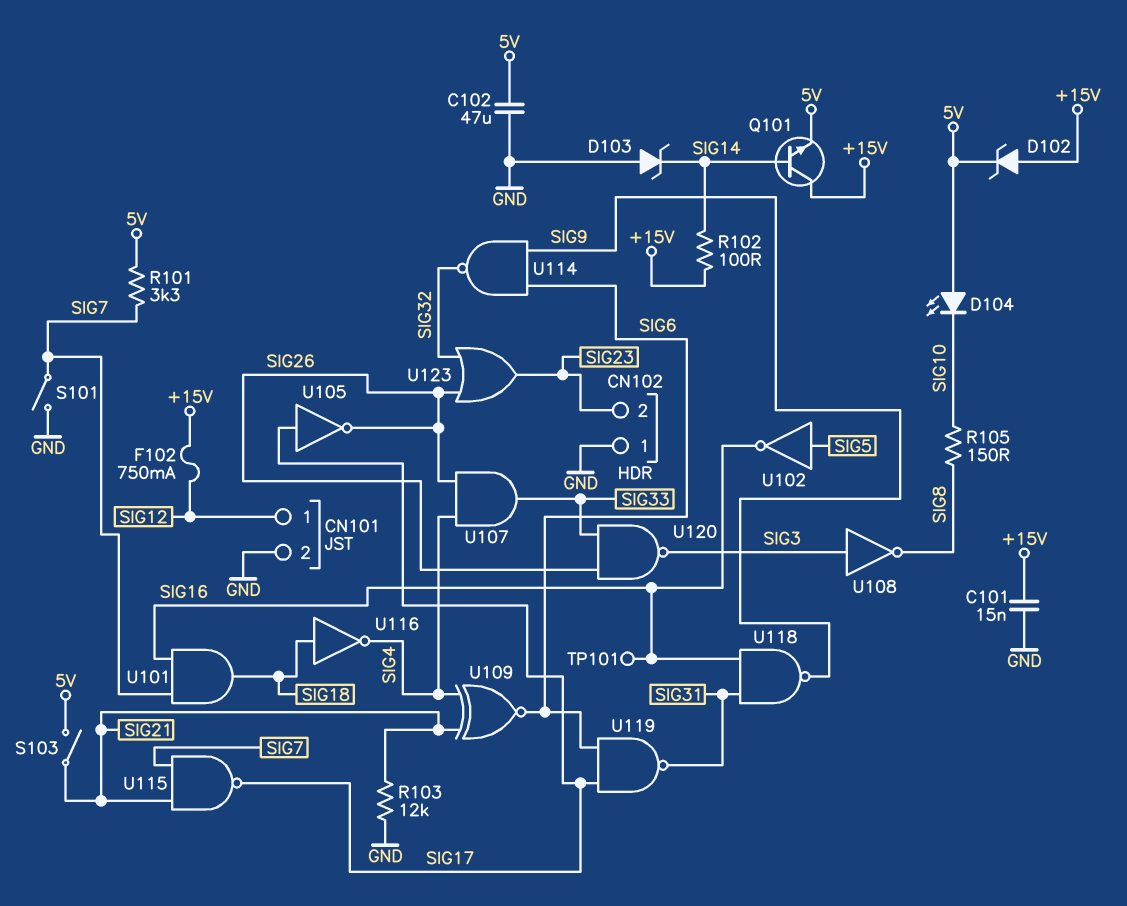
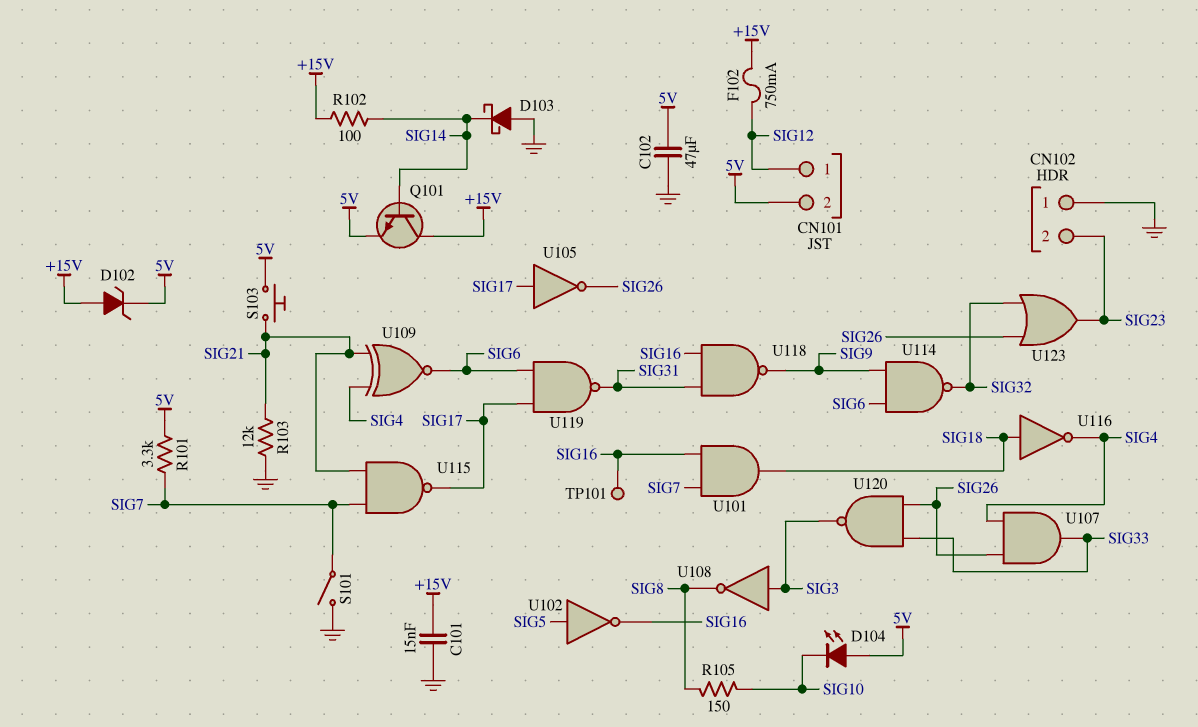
CN101 pin 2: GND -> 5V
D103: zener (A GND, K SIG14) -> schottky (A GND, K SIG14)
S103: switch (5V, SIG21) -> button (5V, SIG21)

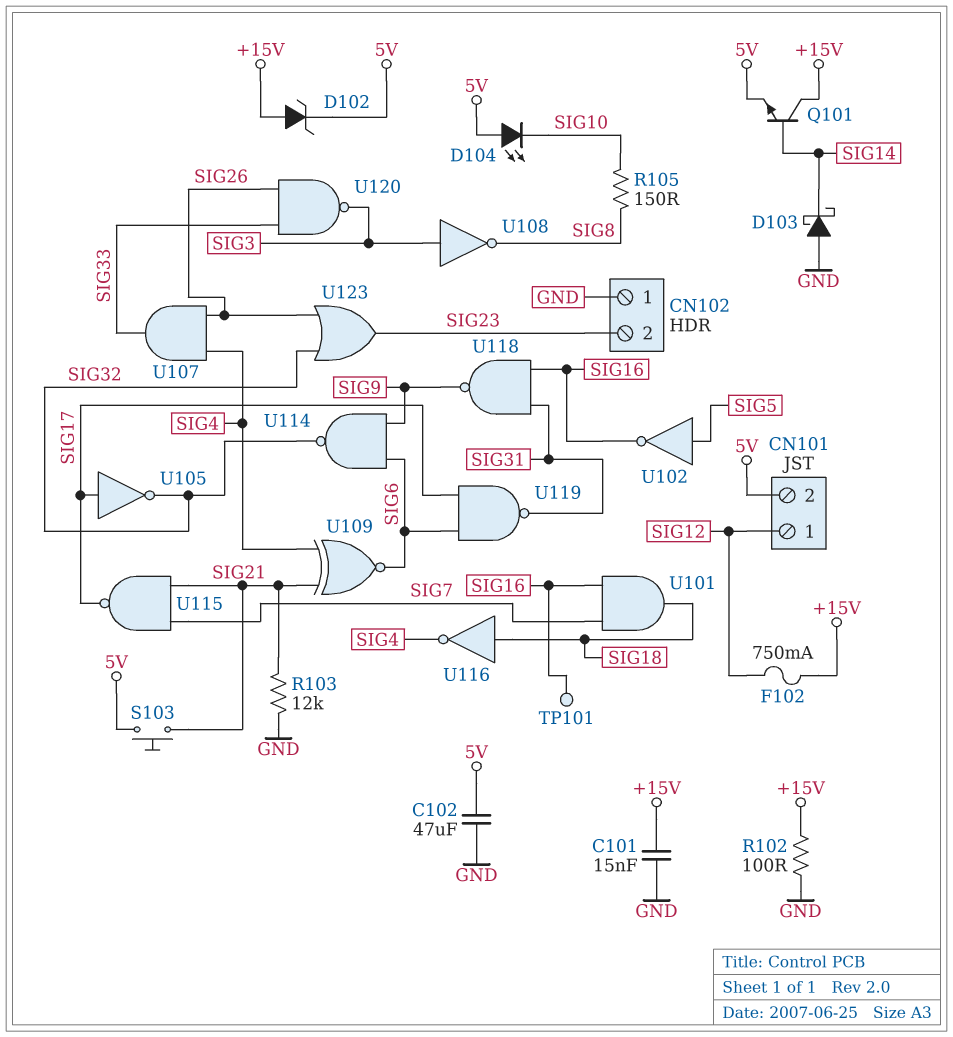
R101: 3.3k (5V, SIG7) -> none
R102: 100 (+15V, SIG14) -> 100 (+15V, GND)
S101: switch (GND, SIG7) -> none
U105: NOT (in SIG17, out SIG26) -> NOT (in SIG17, out SIG32)

